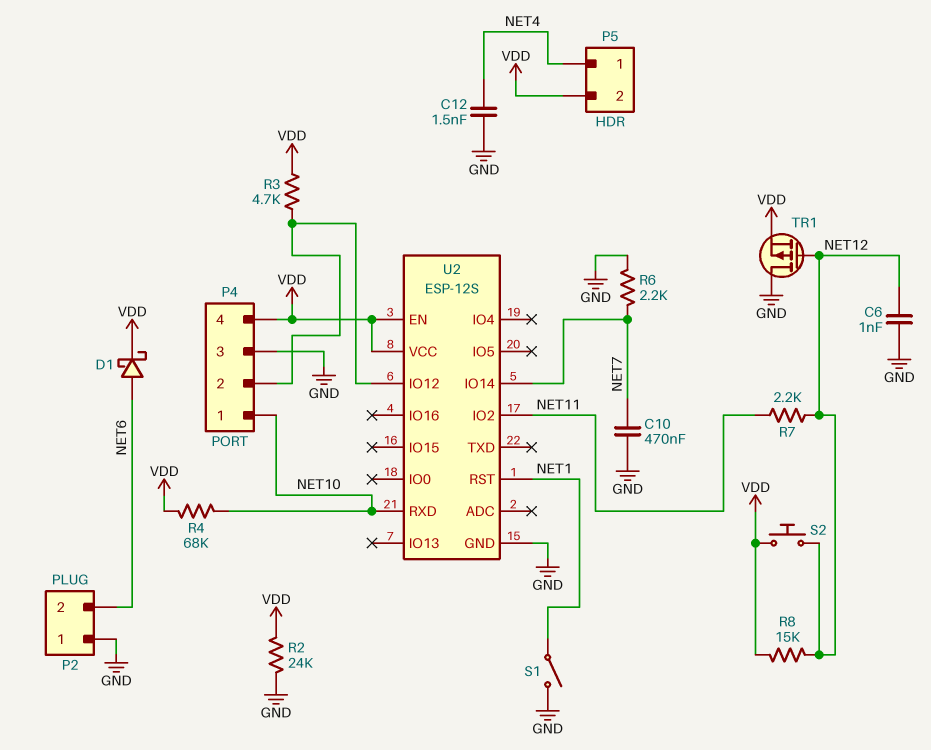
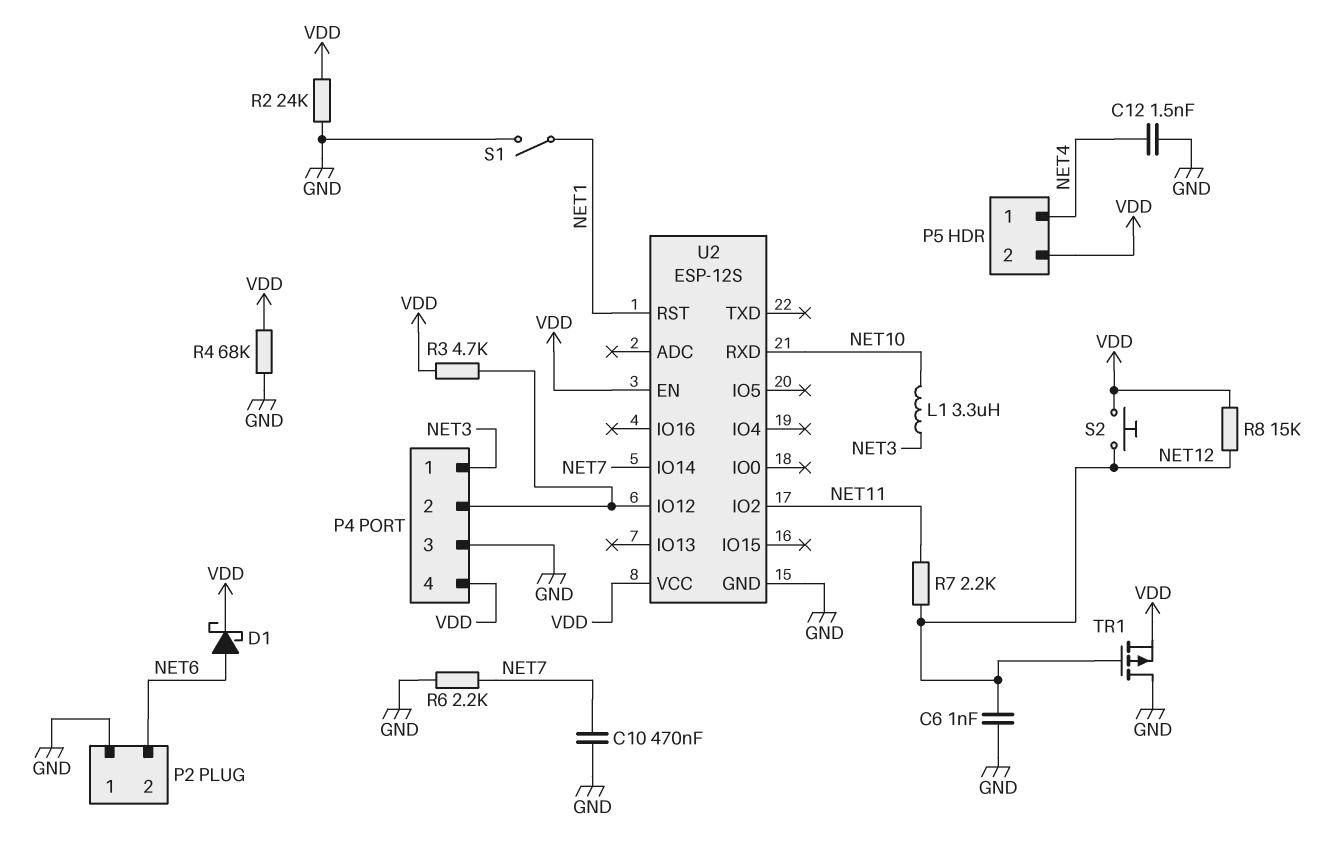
L1: none -> 3.3uH (NET3, NET10)
P4 pin 1: NET10 -> NET3
R4: 68k (NET10, VDD) -> 68k (GND, VDD)

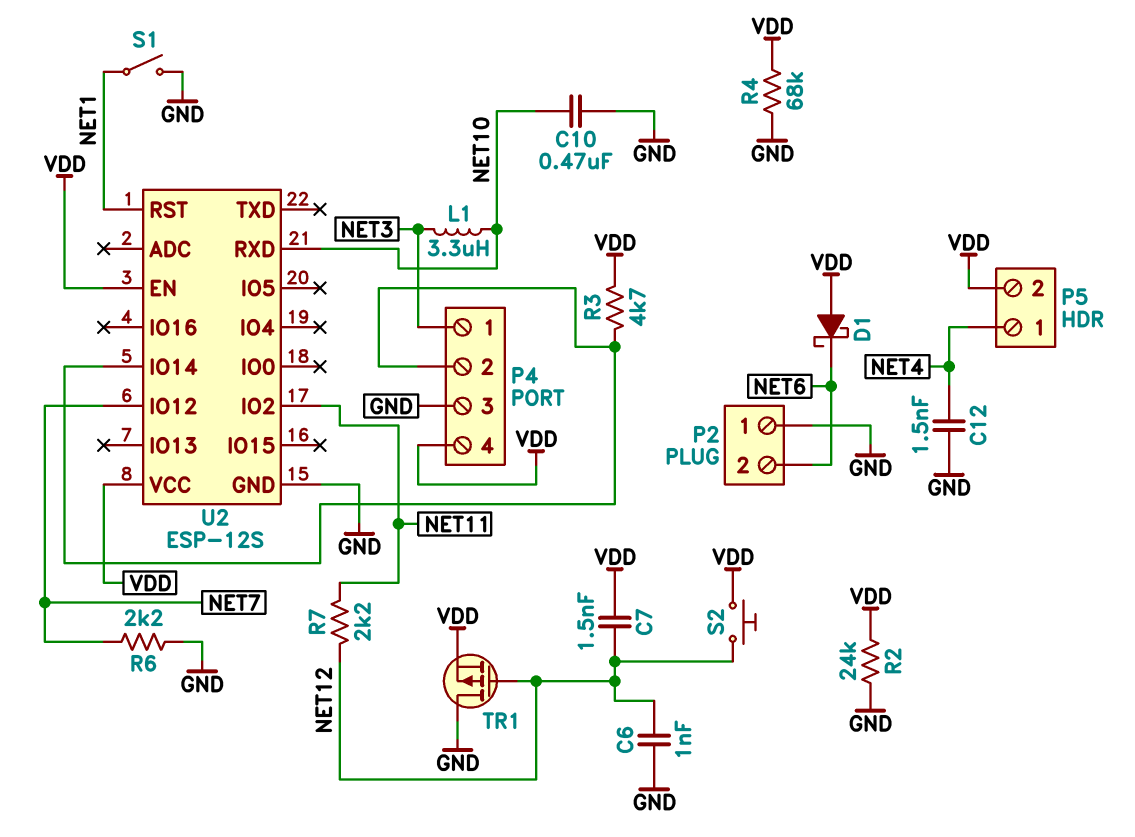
C7: none -> 1.5nF (NET12, VDD)
C10: 470nF (GND, NET7) -> 470nF (GND, NET10)
D1: schottky (A NET6, K VDD) -> schottky (A VDD, K NET6)
R8: 15k (NET12, VDD) -> none
U2 pin IO12: P4/2 -> NET7
U2 pin IO14: NET7 -> P4/2

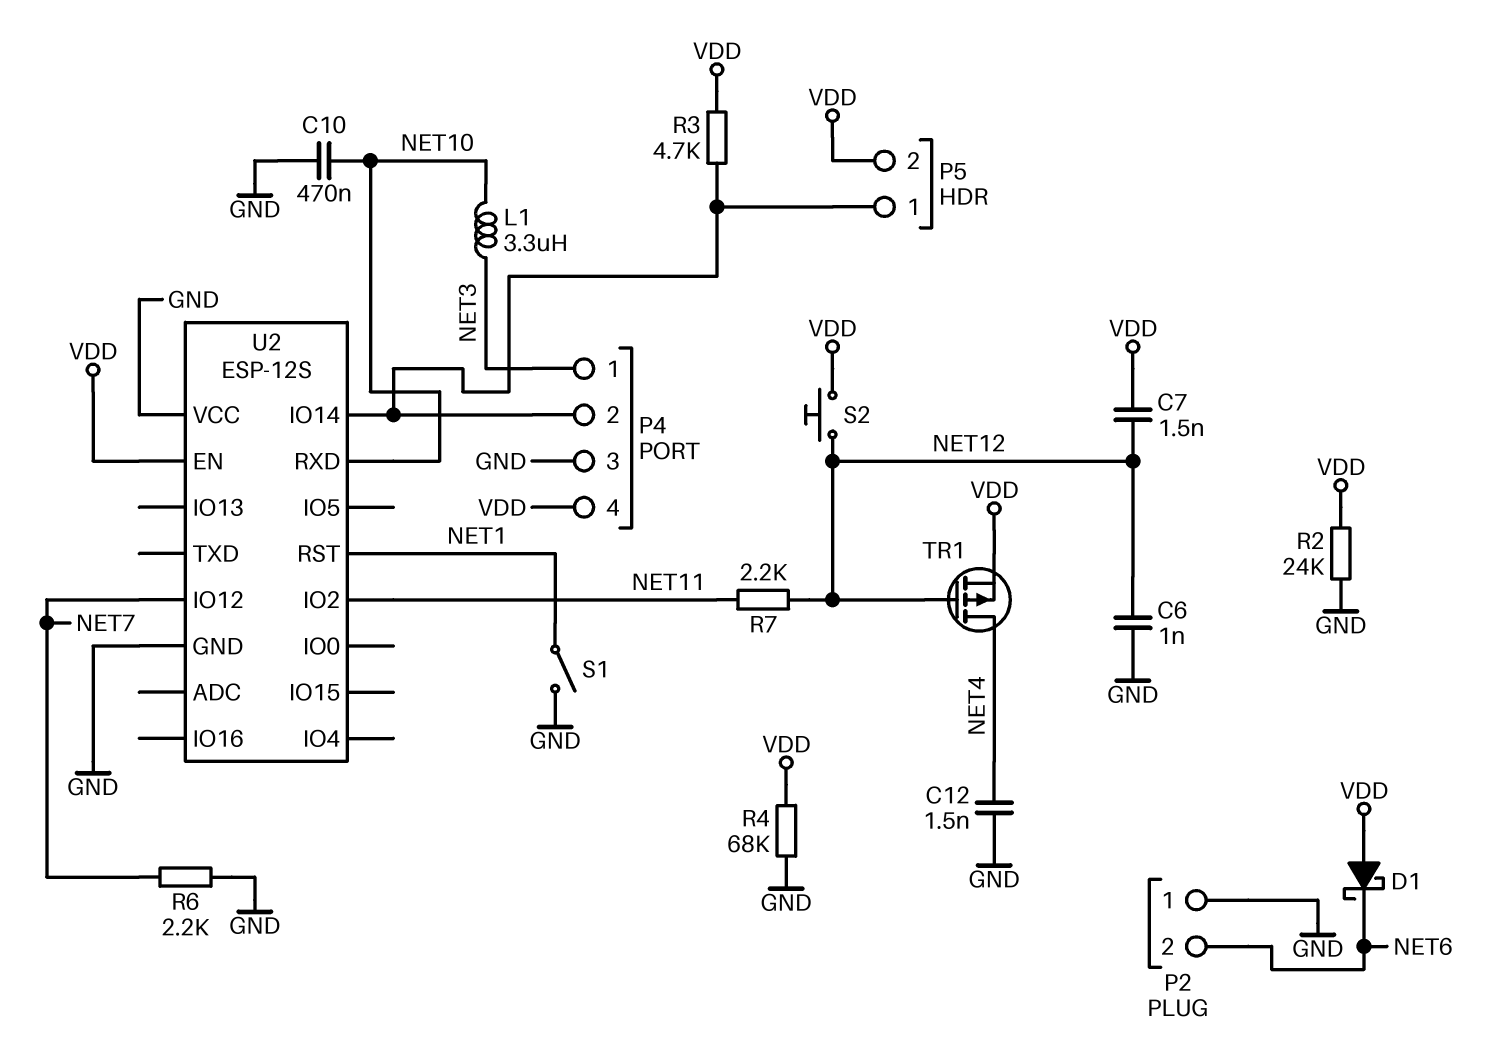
P5 pin 1: NET4 -> P4/2
TR1: PMOS (G NET12, D GND, S VDD) -> PMOS (G NET12, D NET4, S VDD)
U2 pin VCC: VDD -> GND

